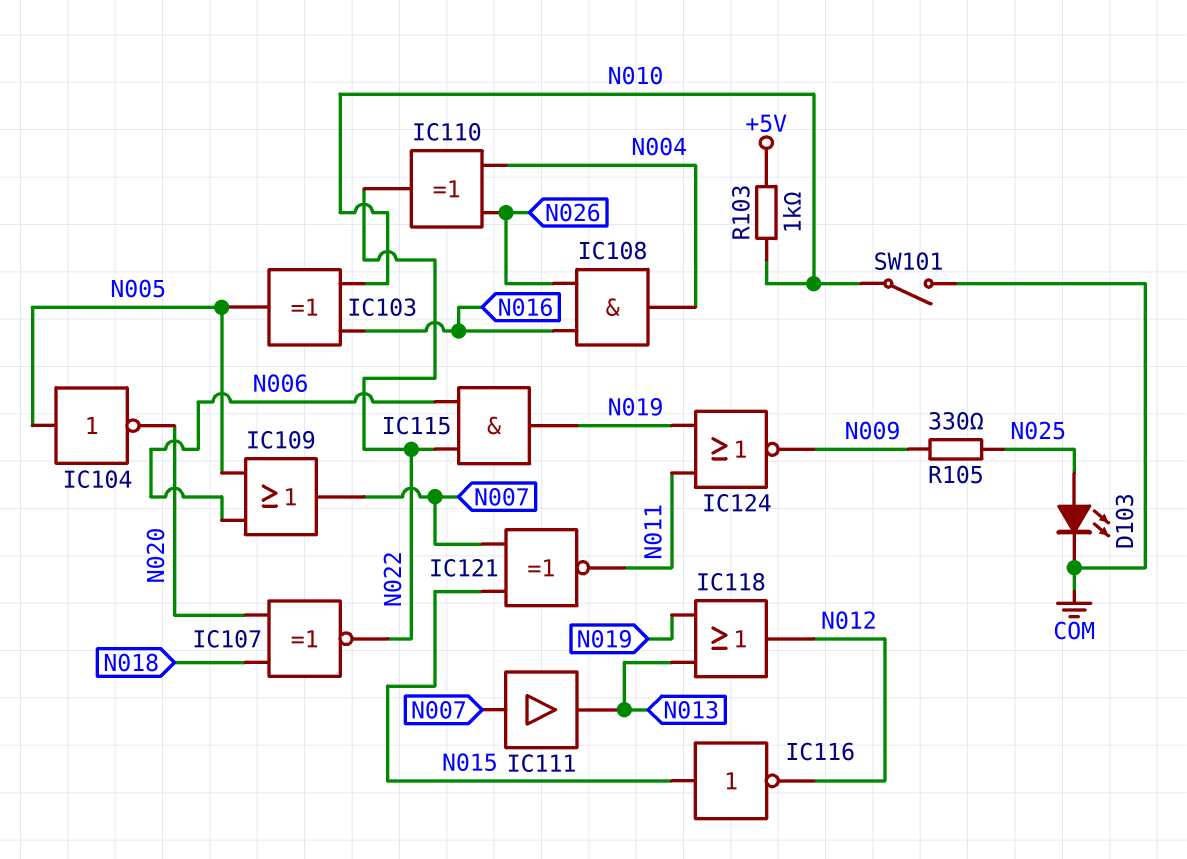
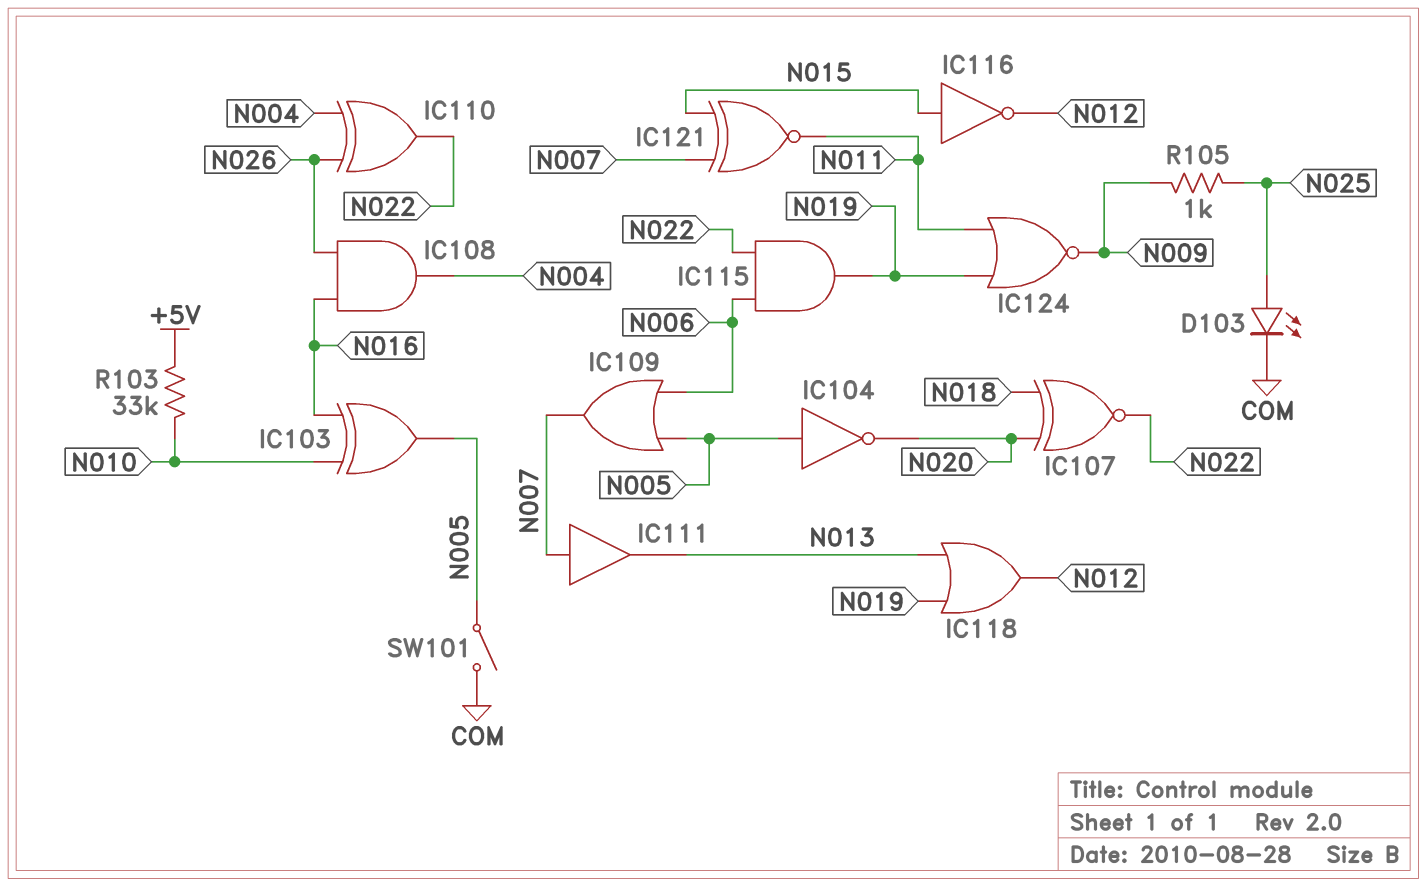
R103: 1k (+5V, N010) -> 33k (+5V, N010)
R105: 330 (N009, N025) -> 1k (N009, N025)
SW101: switch (COM, N010) -> switch (COM, N005)

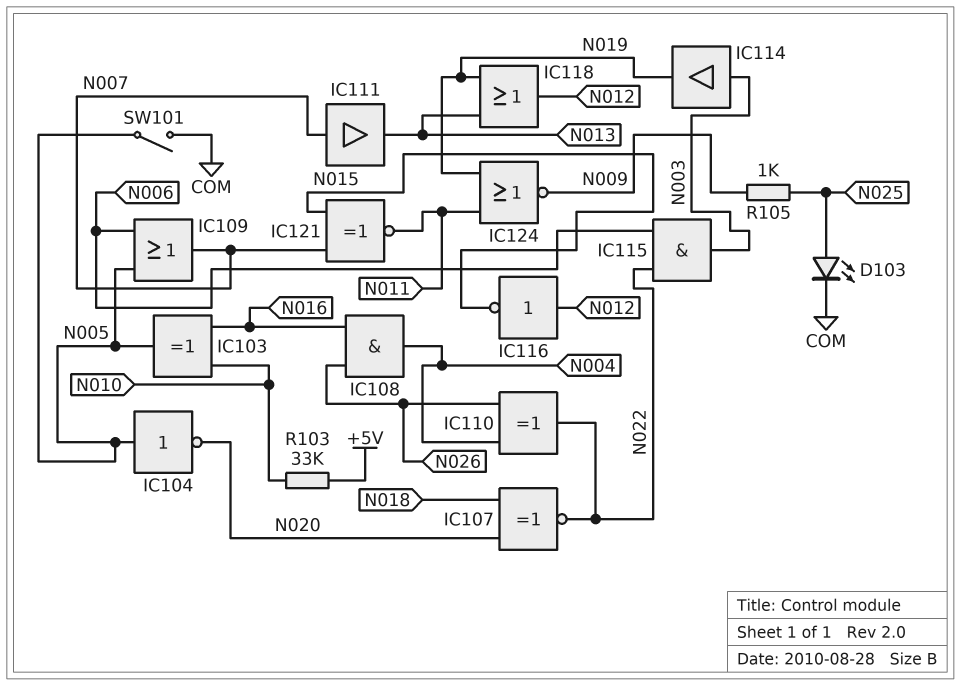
IC114: none -> buffer (in N003, out N019)
IC115: AND (in N006, in N022, out N019) -> AND (in N006, in N022, out N003)
IC116: NOT (in N015, out N012) -> NOT (in N012, out N015)

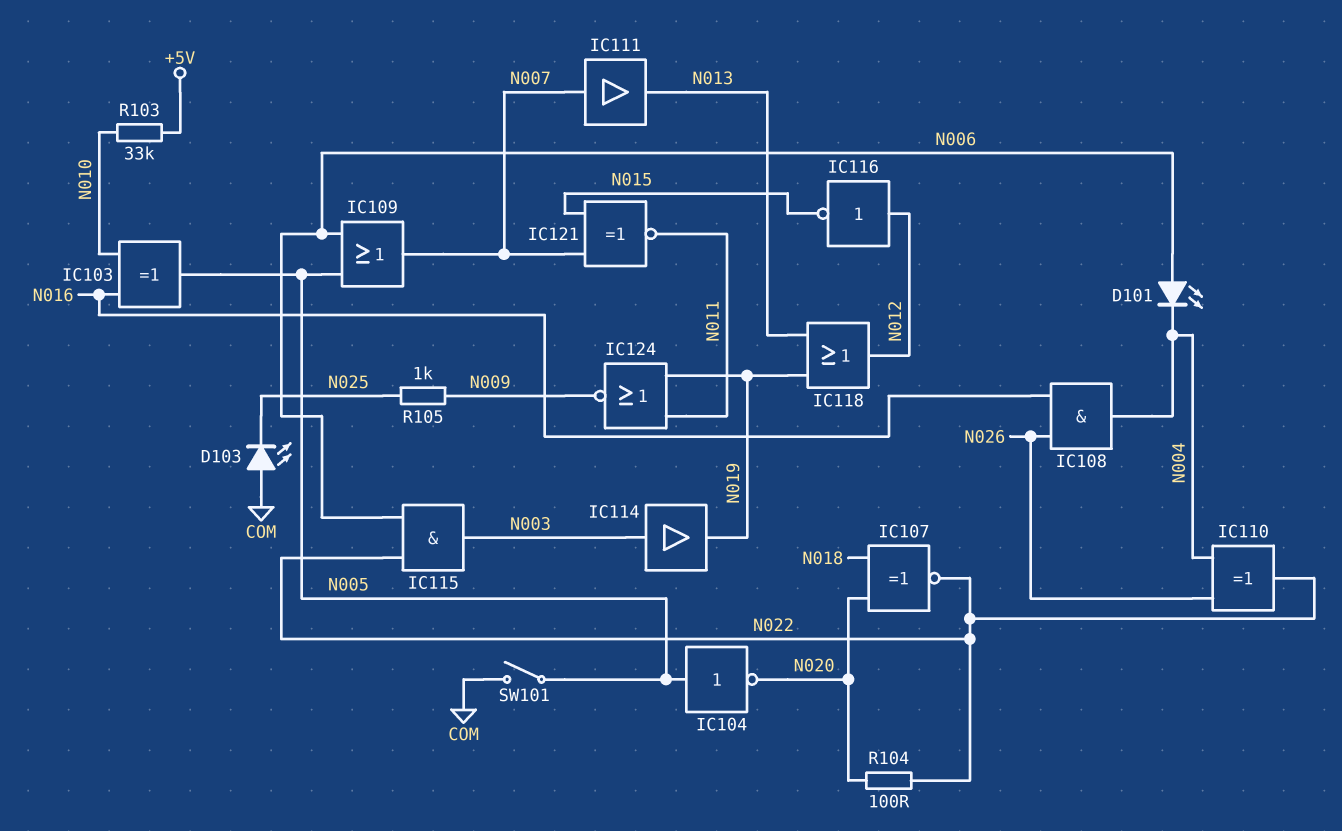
D101: none -> LED (A N006, K N004)
D103: LED (A N025, K COM) -> LED (A COM, K N025)
R104: none -> 100 (N020, N022)

